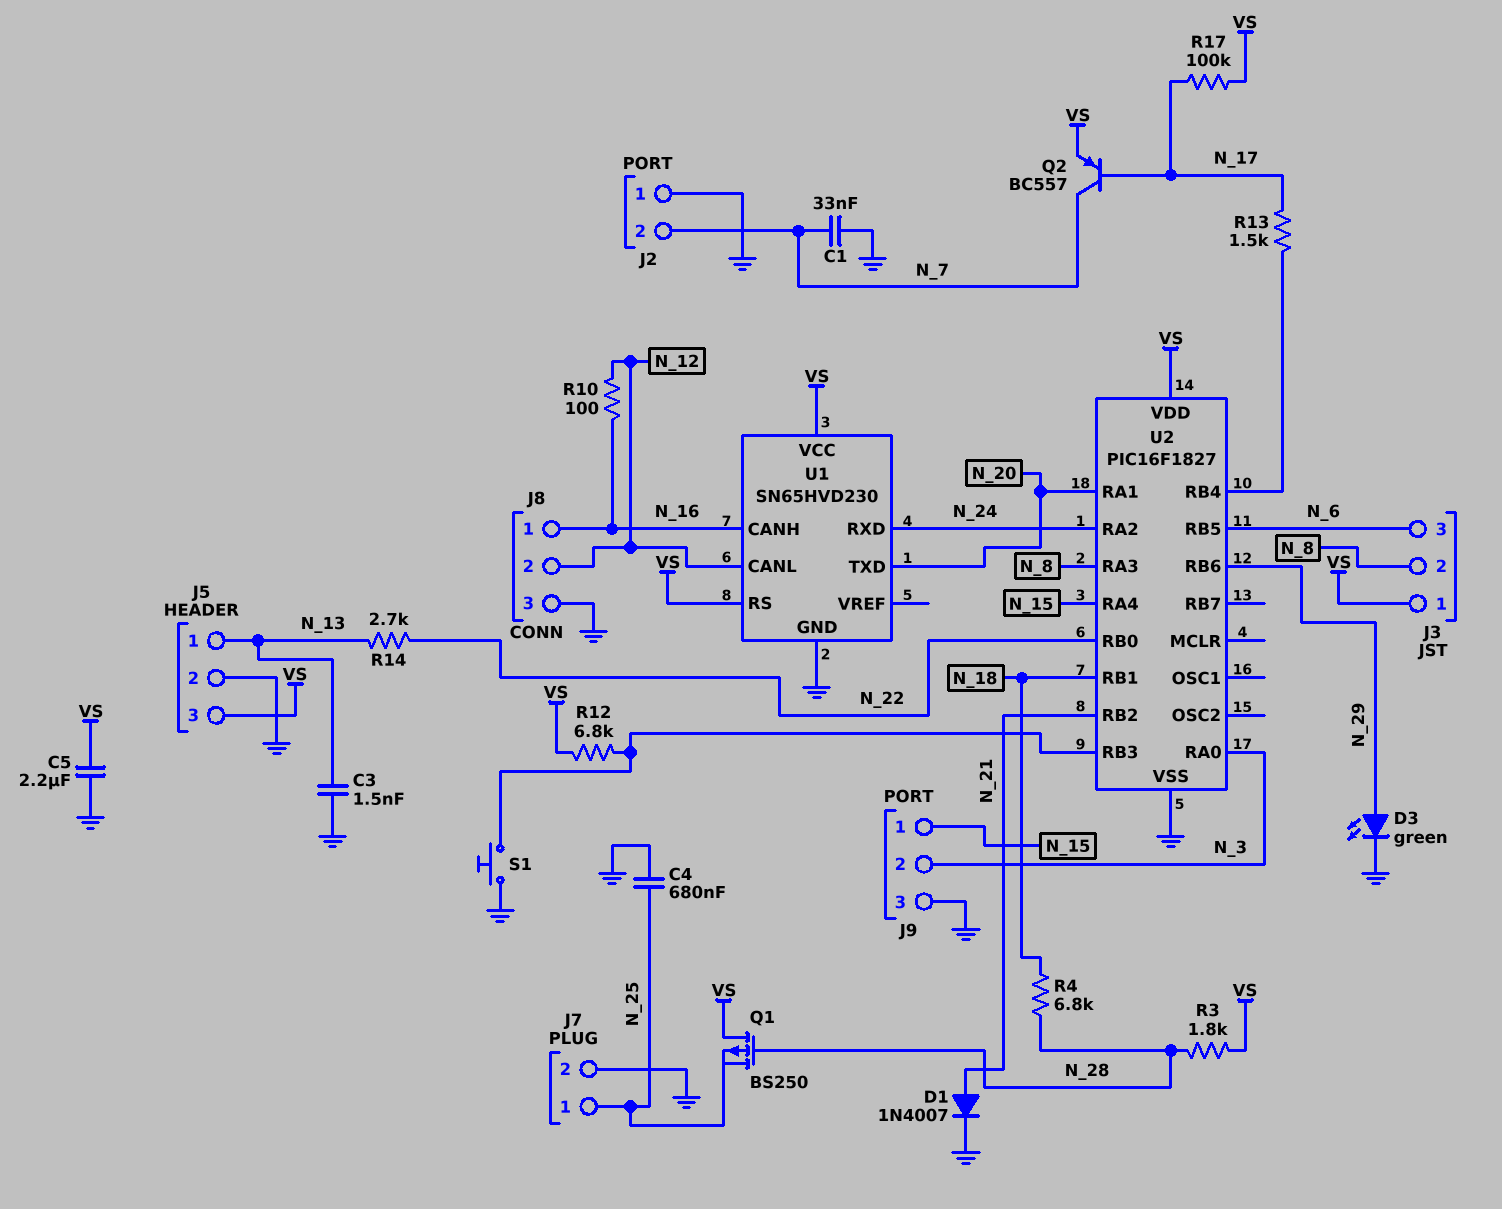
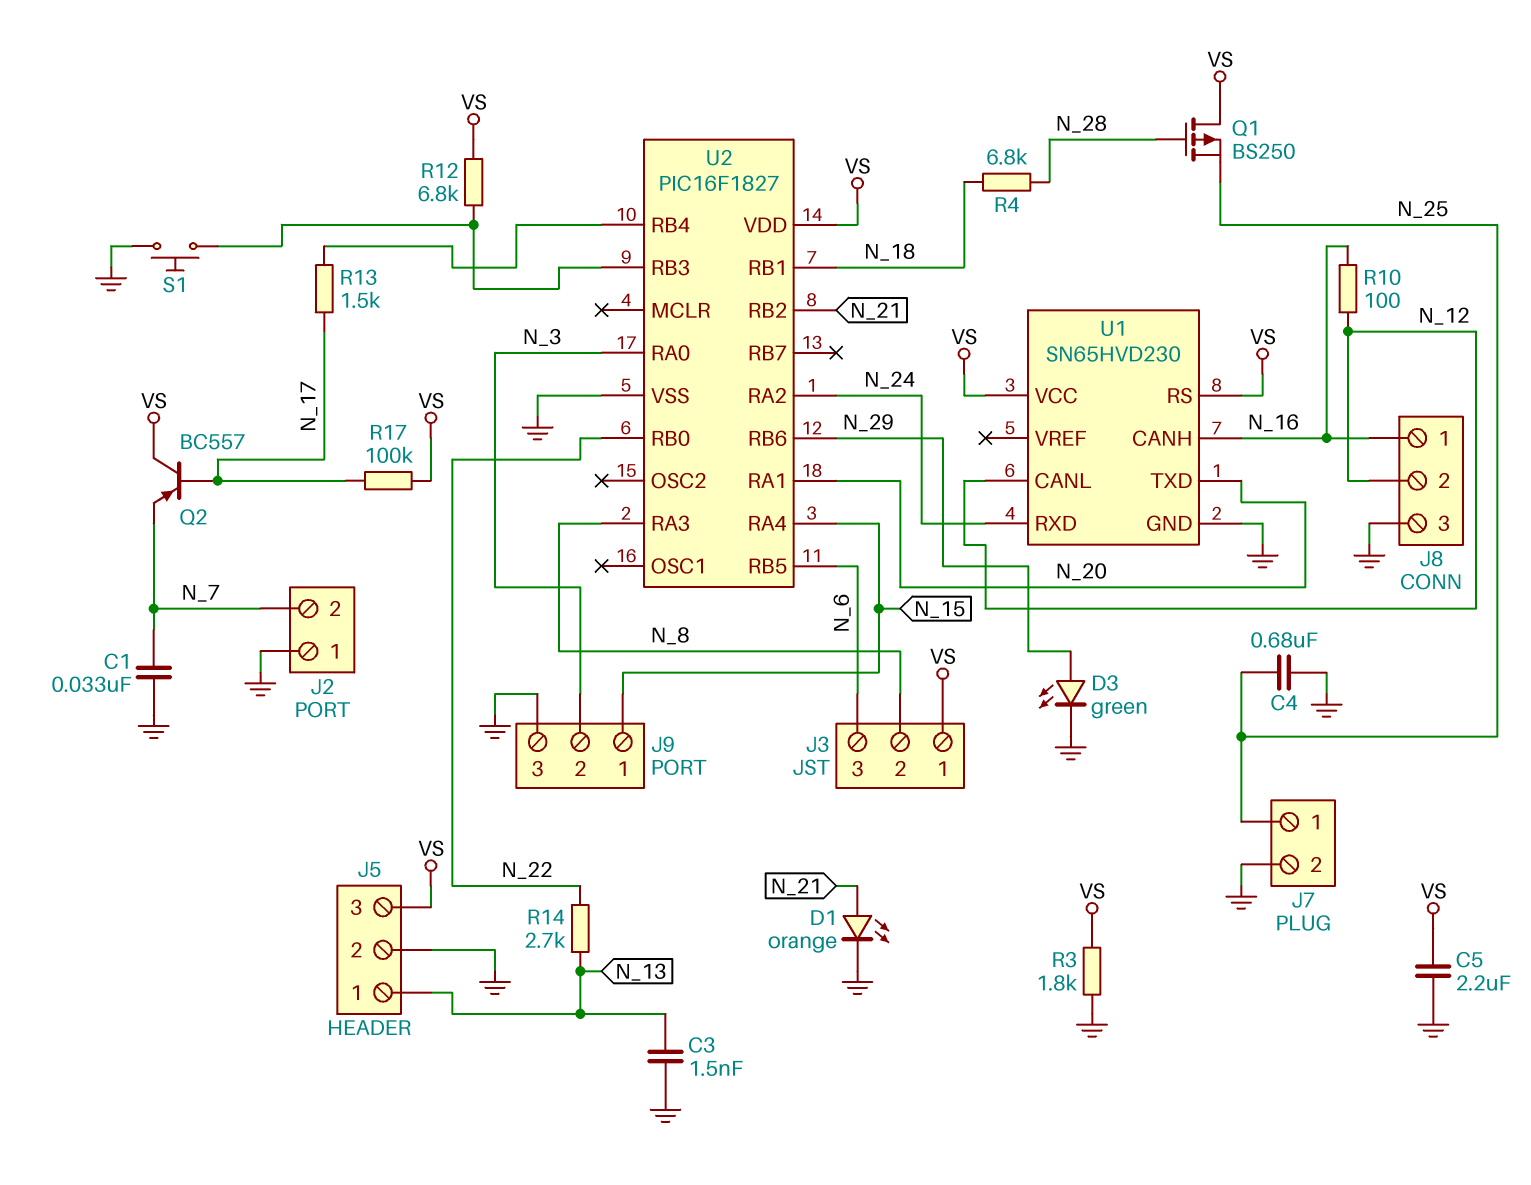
D1: diode 1N4007 (A N_21, K GND) -> LED orange (A N_21, K GND)
Q2: PNP BC557 (B N_17, C N_7, E VS) -> PNP BC557 (B N_17, C VS, E N_7)
R3: 1.8k (N_28, VS) -> 1.8k (GND, VS)

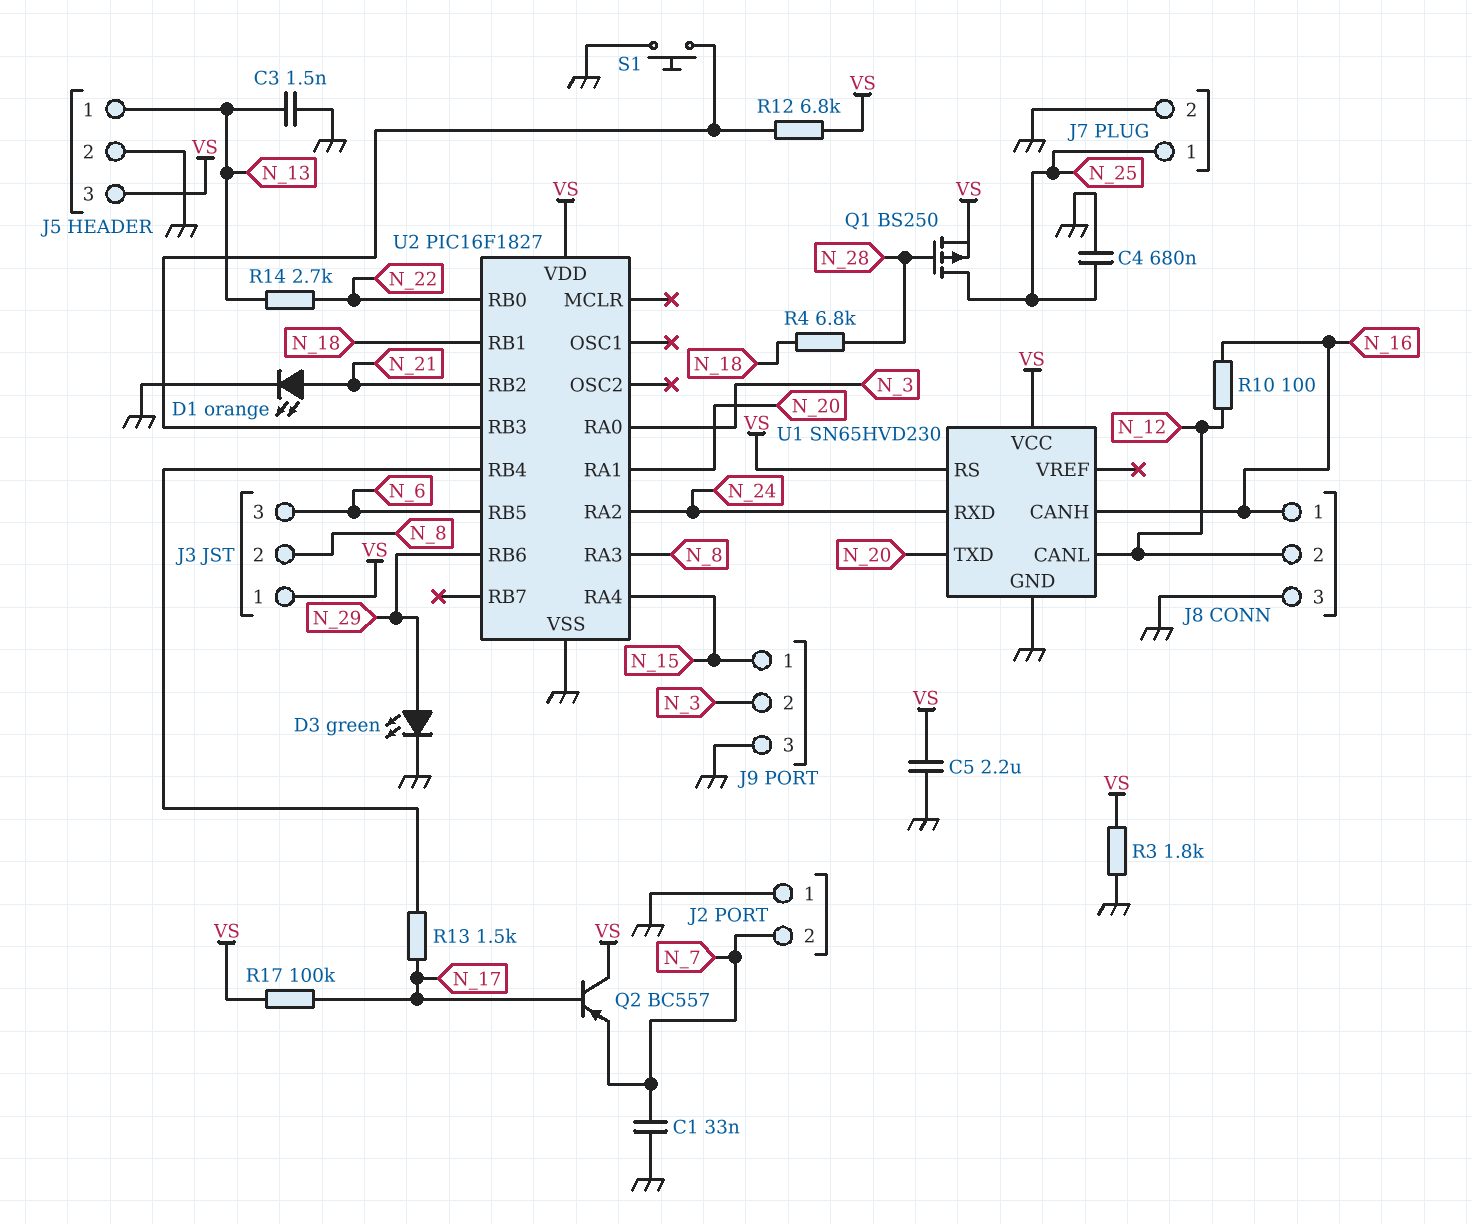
Q1: PMOS BS250 (G N_28, D VS, S N_25) -> PMOS BS250 (G N_28, D N_25, S VS)

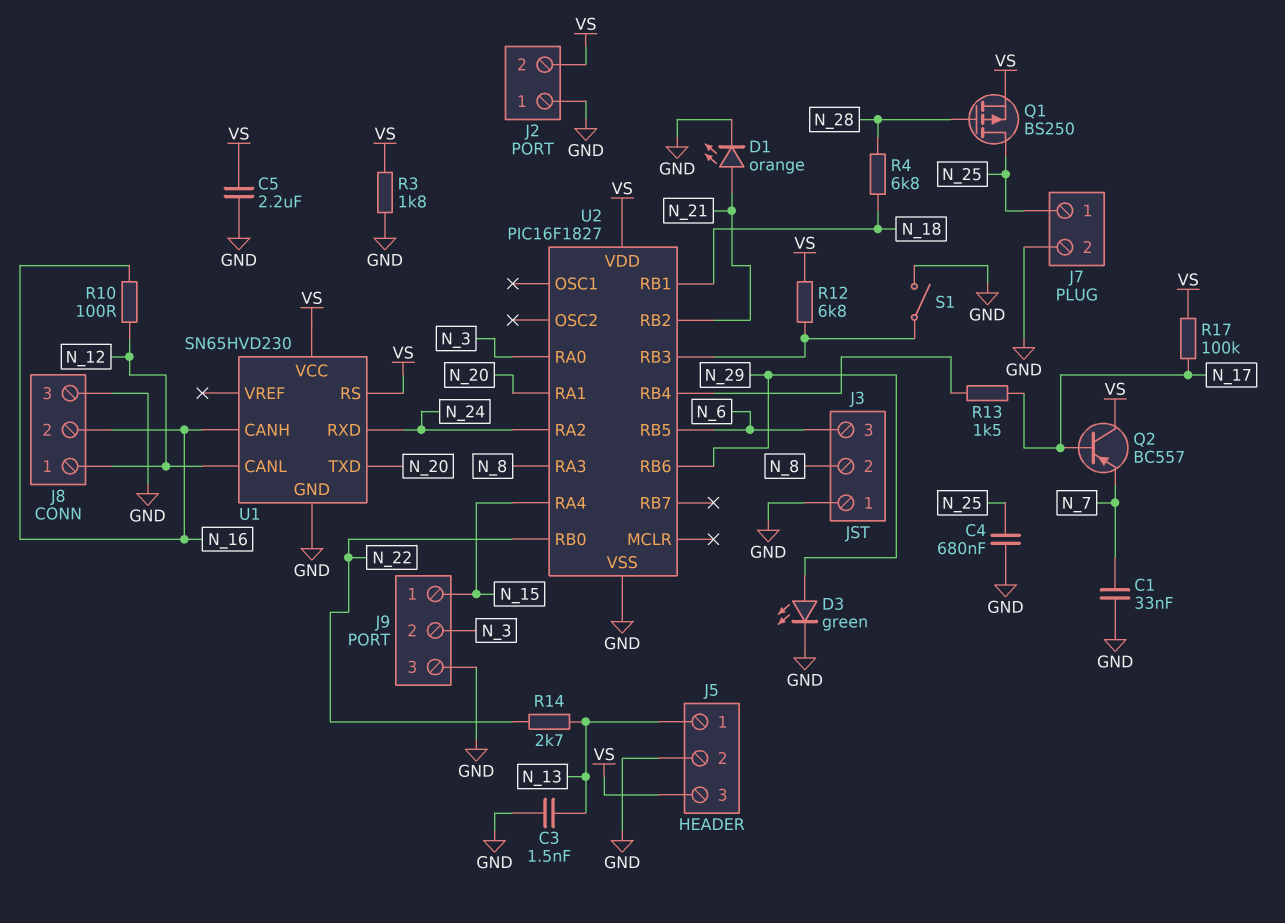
J2 pin 2: N_7 -> VS
J3 pin 1: VS -> GND
J8 pin 1: N_16 -> N_12
J8 pin 2: N_12 -> N_16
S1: button (GND, U2/RB3) -> switch (GND, U2/RB3)

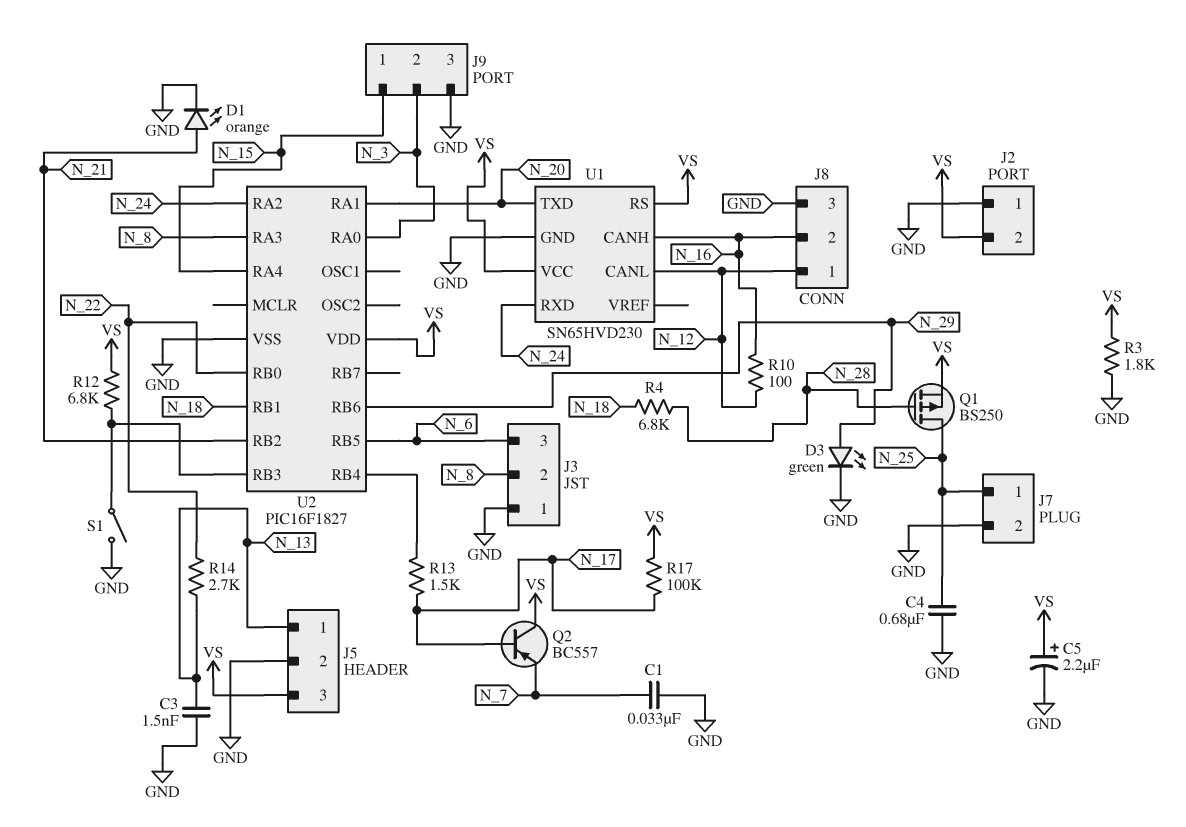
C5: 2.2uF (GND, VS) -> 2.2uF (plus VS, minus GND)

